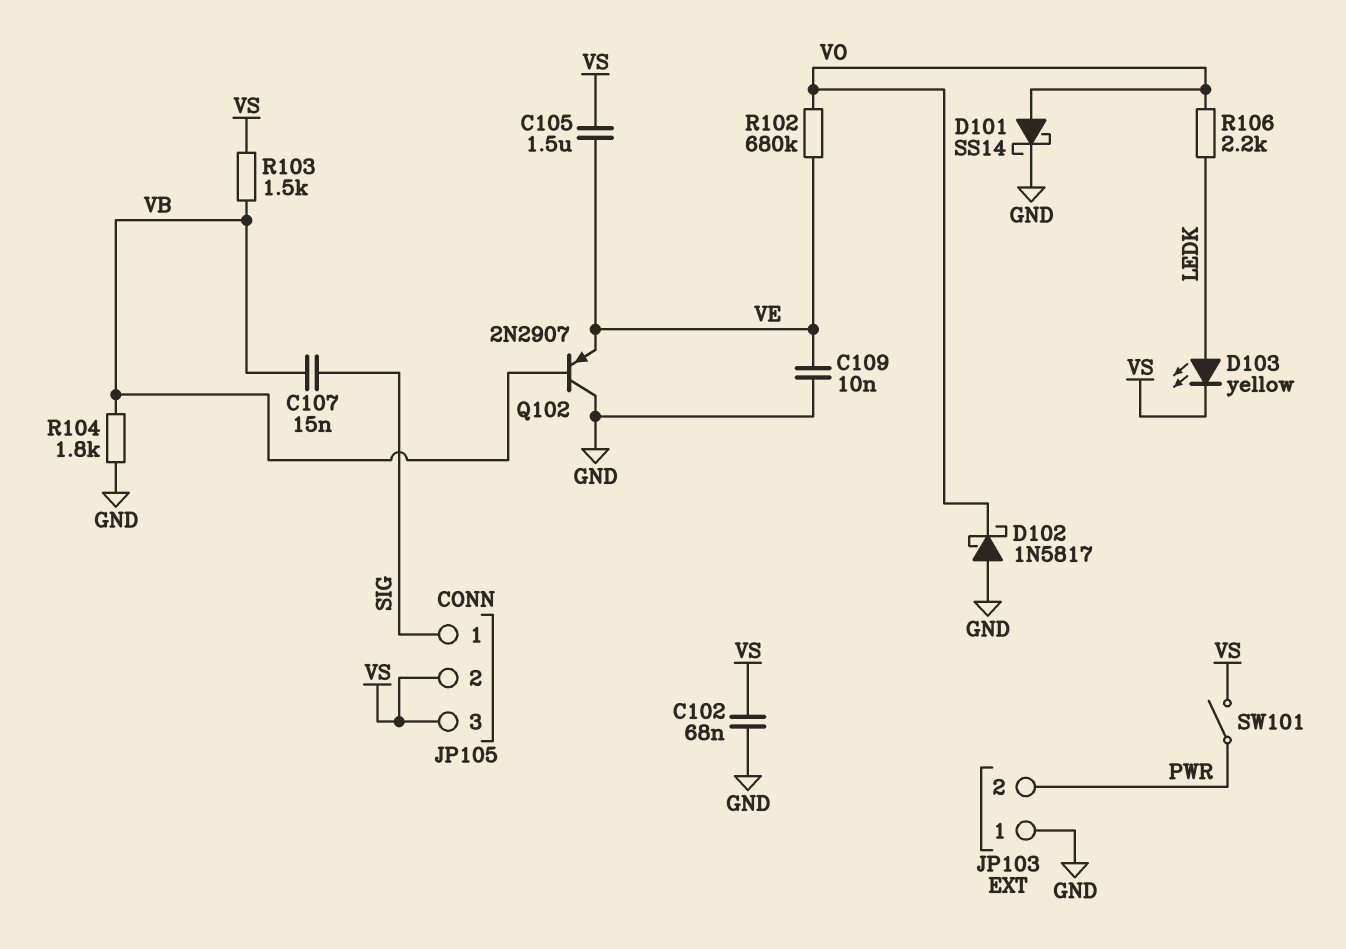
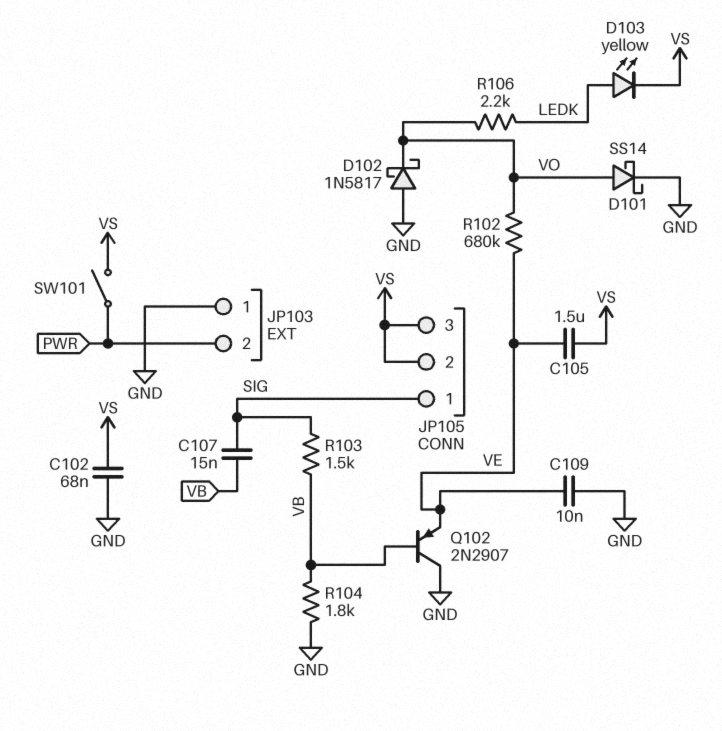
R103: 1.5k (VB, VS) -> 1.5k (SIG, VB)

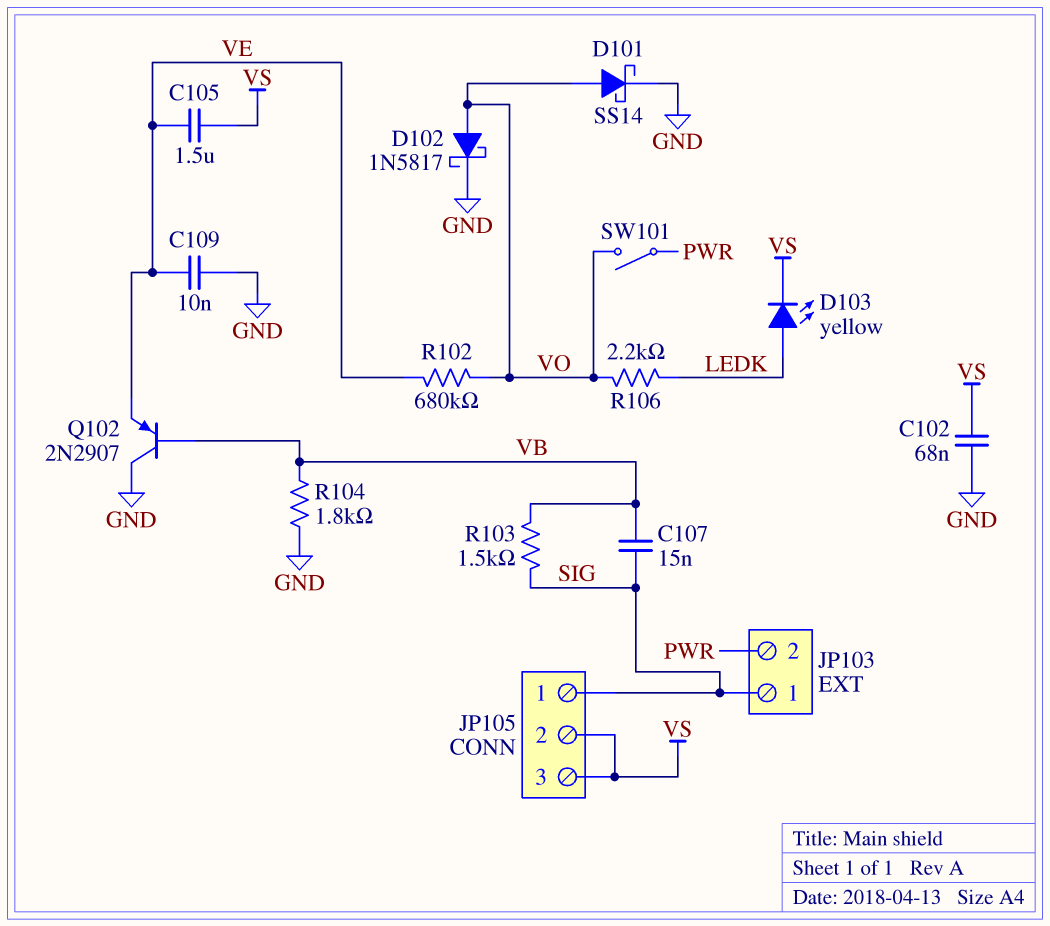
D102: schottky 1N5817 (A GND, K VO) -> schottky 1N5817 (A VO, K GND)
JP103 pin 1: GND -> SIG
SW101: switch (PWR, VS) -> switch (PWR, VO)

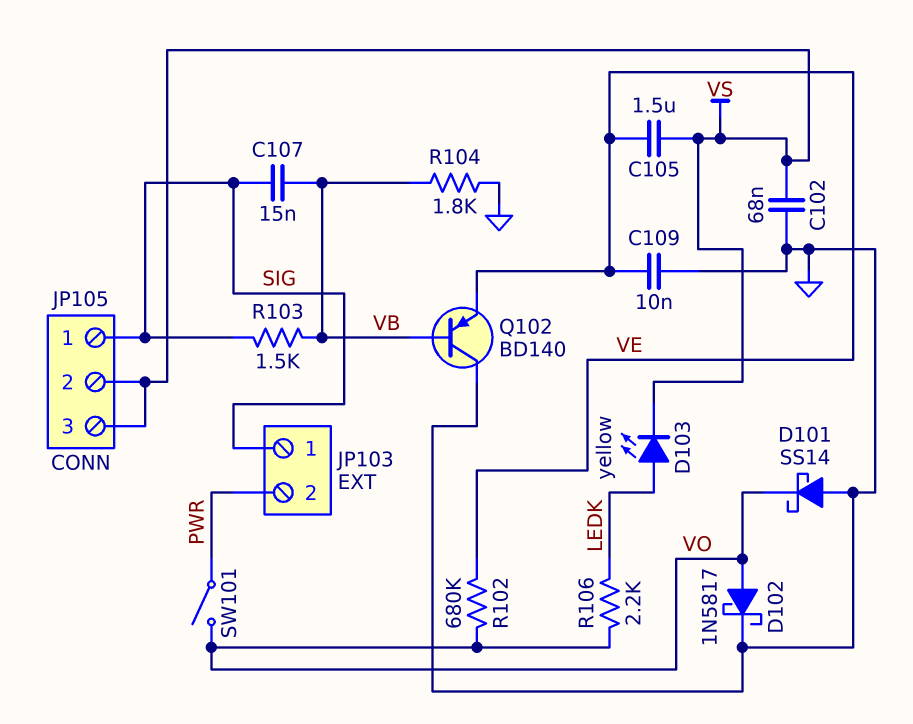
D101: schottky SS14 (A VO, K GND) -> schottky SS14 (A GND, K VO)
Q102: PNP 2N2907 (B VB, C GND, E VE) -> PNP BD140 (B VB, C GND, E VE)

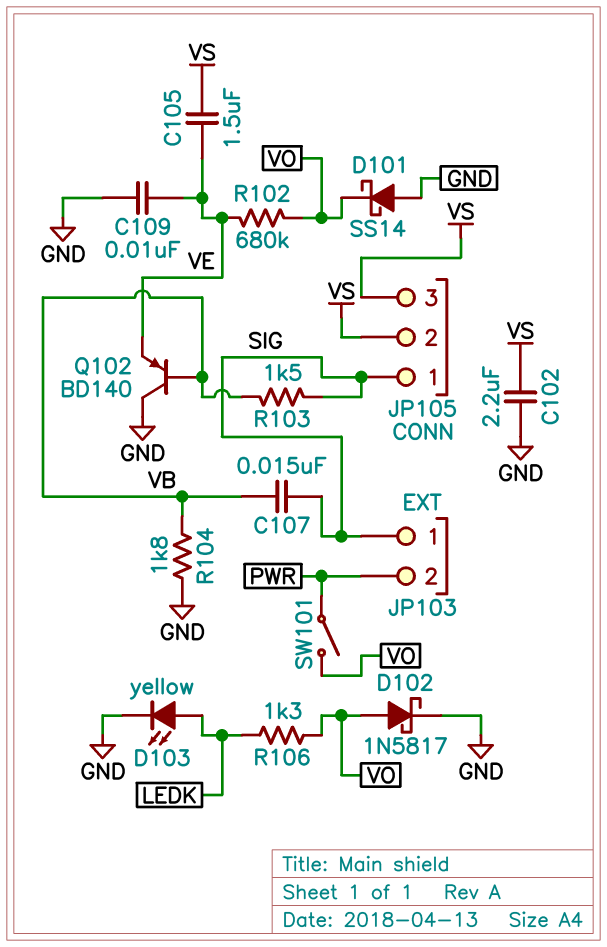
C102: 68nF (GND, VS) -> 2.2uF (GND, VS)
D103: LED yellow (A LEDK, K VS) -> LED yellow (A LEDK, K GND)
R106: 2.2k (LEDK, VO) -> 1.3k (LEDK, VO)

